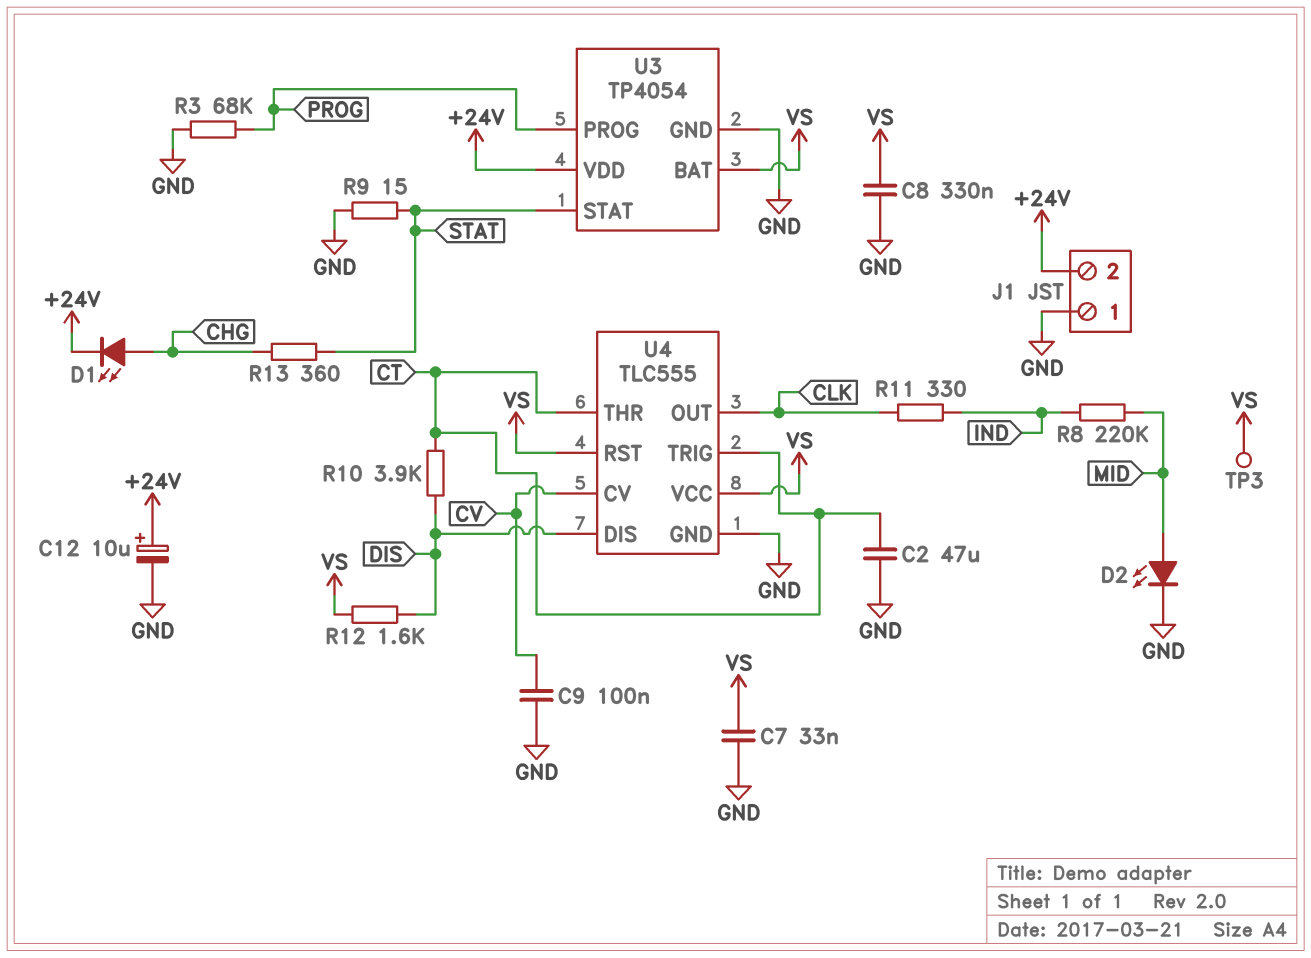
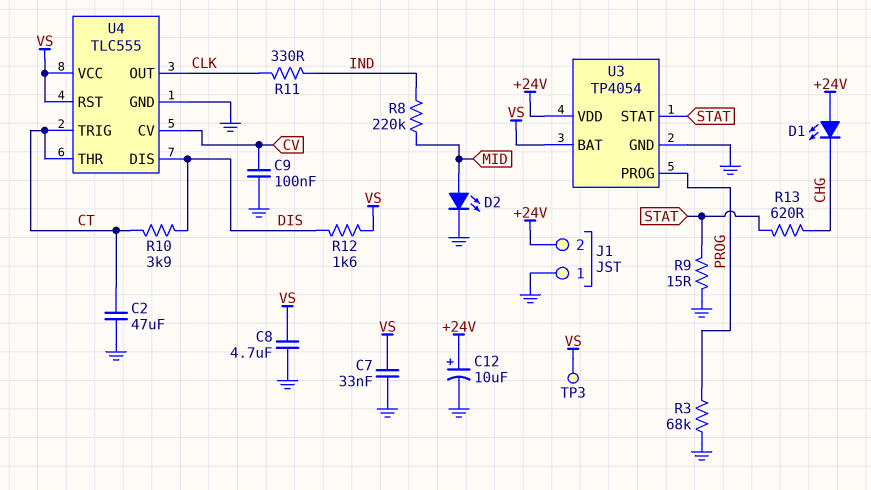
C8: 330nF (GND, VS) -> 4.7uF (GND, VS)
D1: LED (A CHG, K +24V) -> LED (A +24V, K CHG)
R13: 360 (CHG, STAT) -> 620 (CHG, STAT)

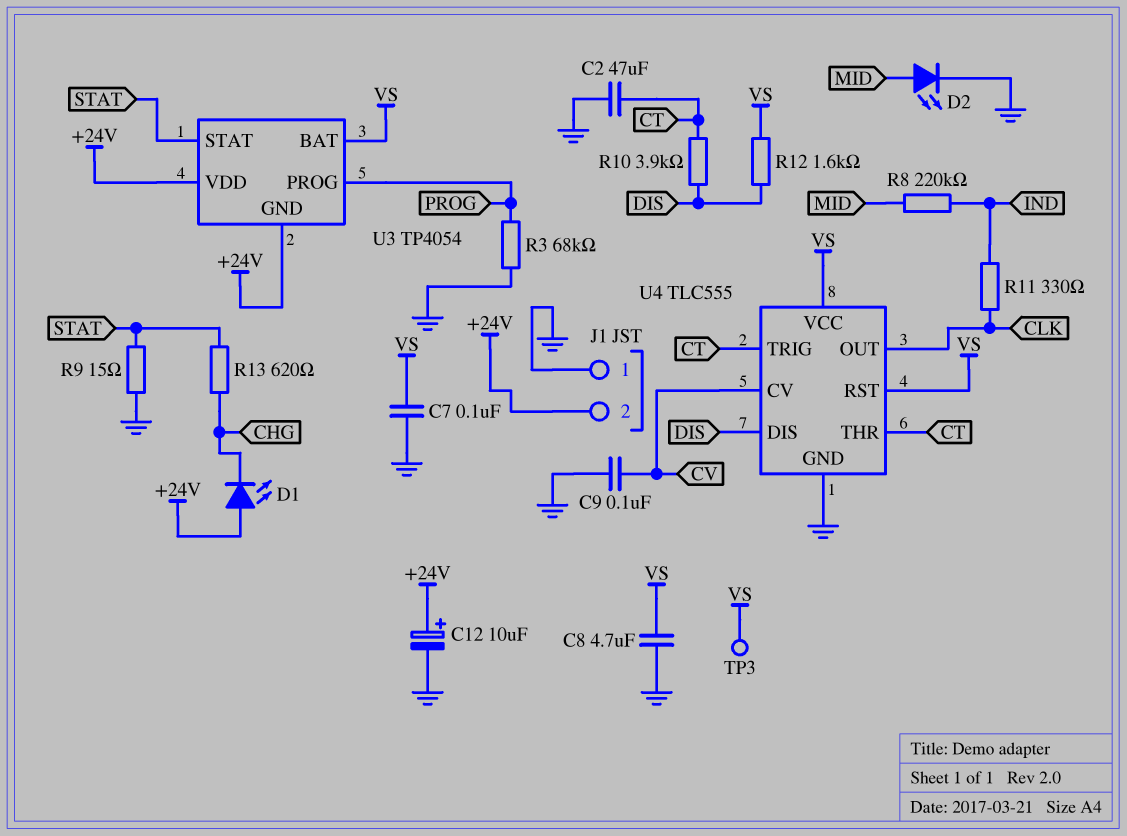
C7: 33nF (GND, VS) -> 100nF (GND, VS)
U3 pin GND: GND -> +24V

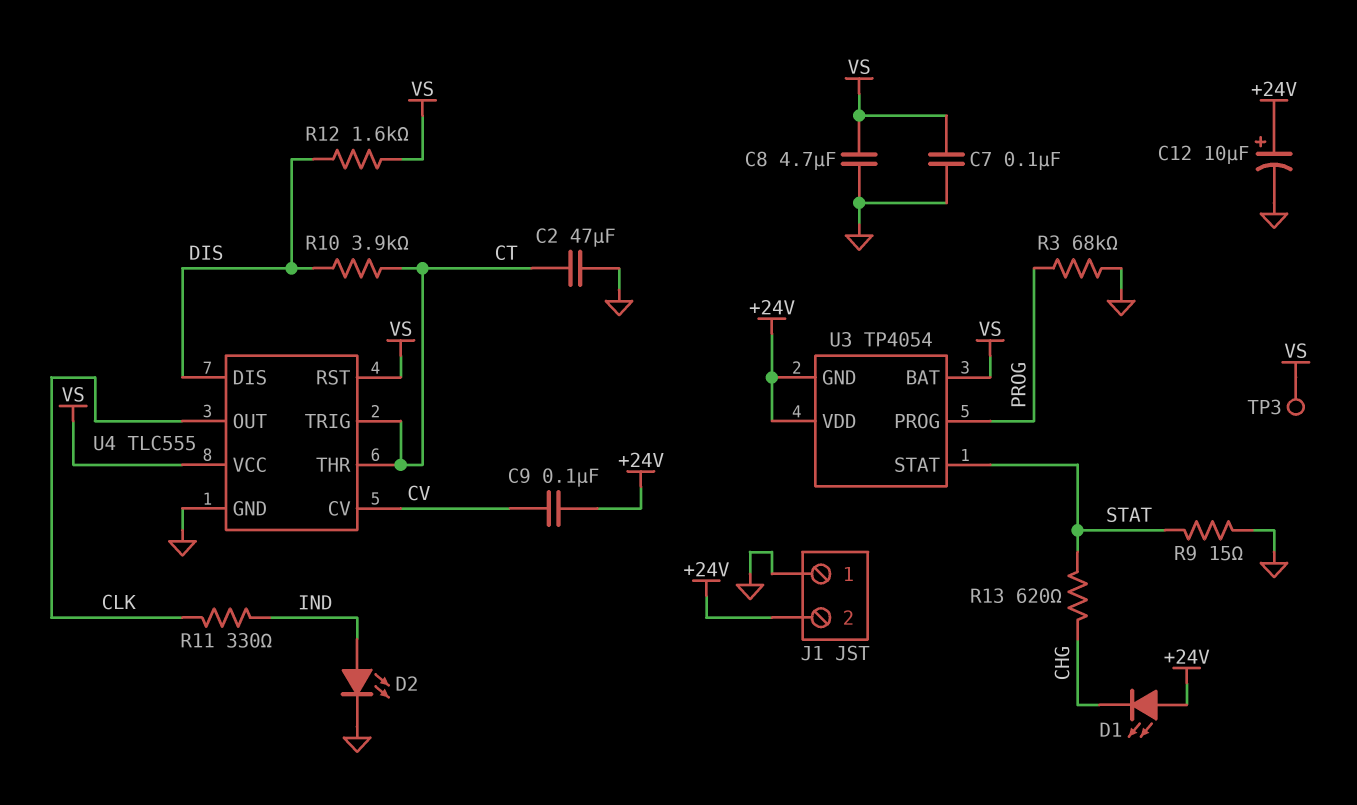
C9: 100nF (CV, GND) -> 100nF (+24V, CV)
D2: LED (A MID, K GND) -> LED (A IND, K GND)
R8: 220k (IND, MID) -> none

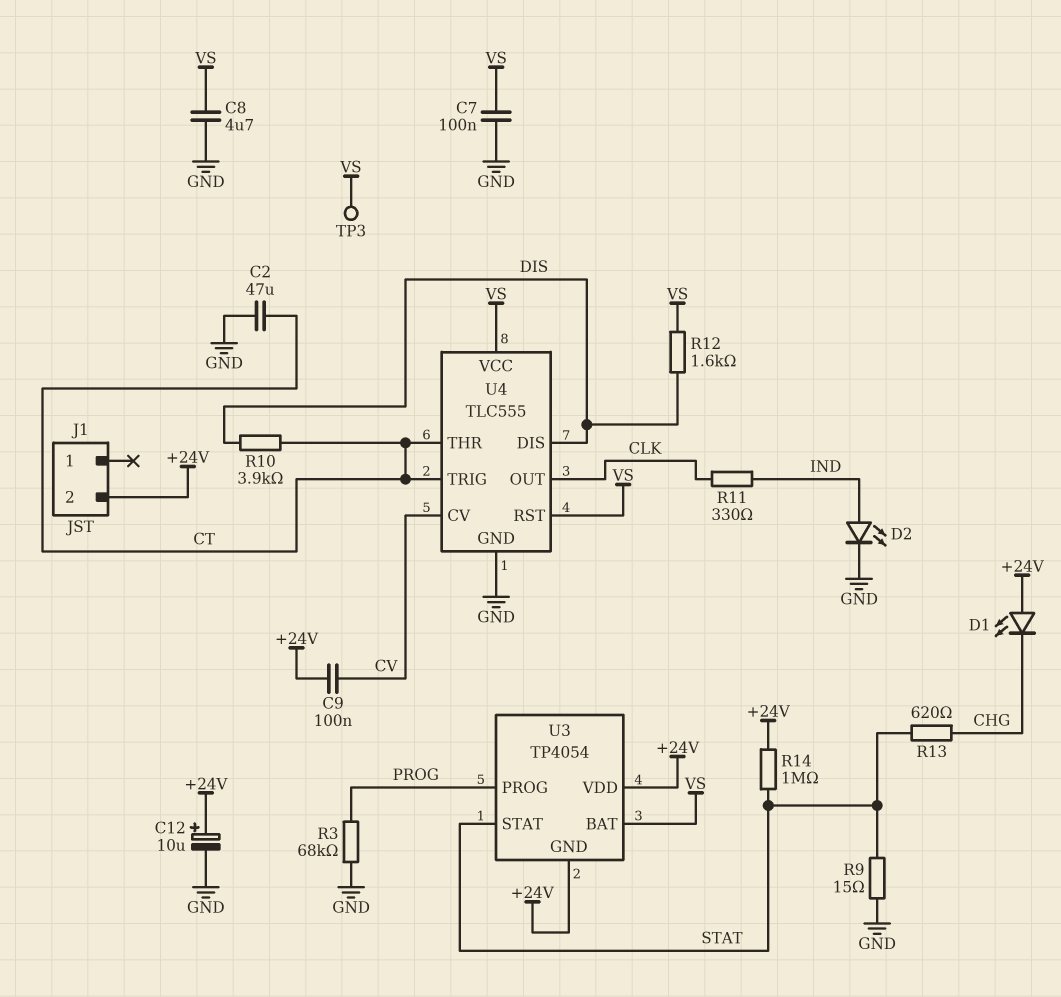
J1 pin 1: GND -> none
R14: none -> 1M (+24V, STAT)

